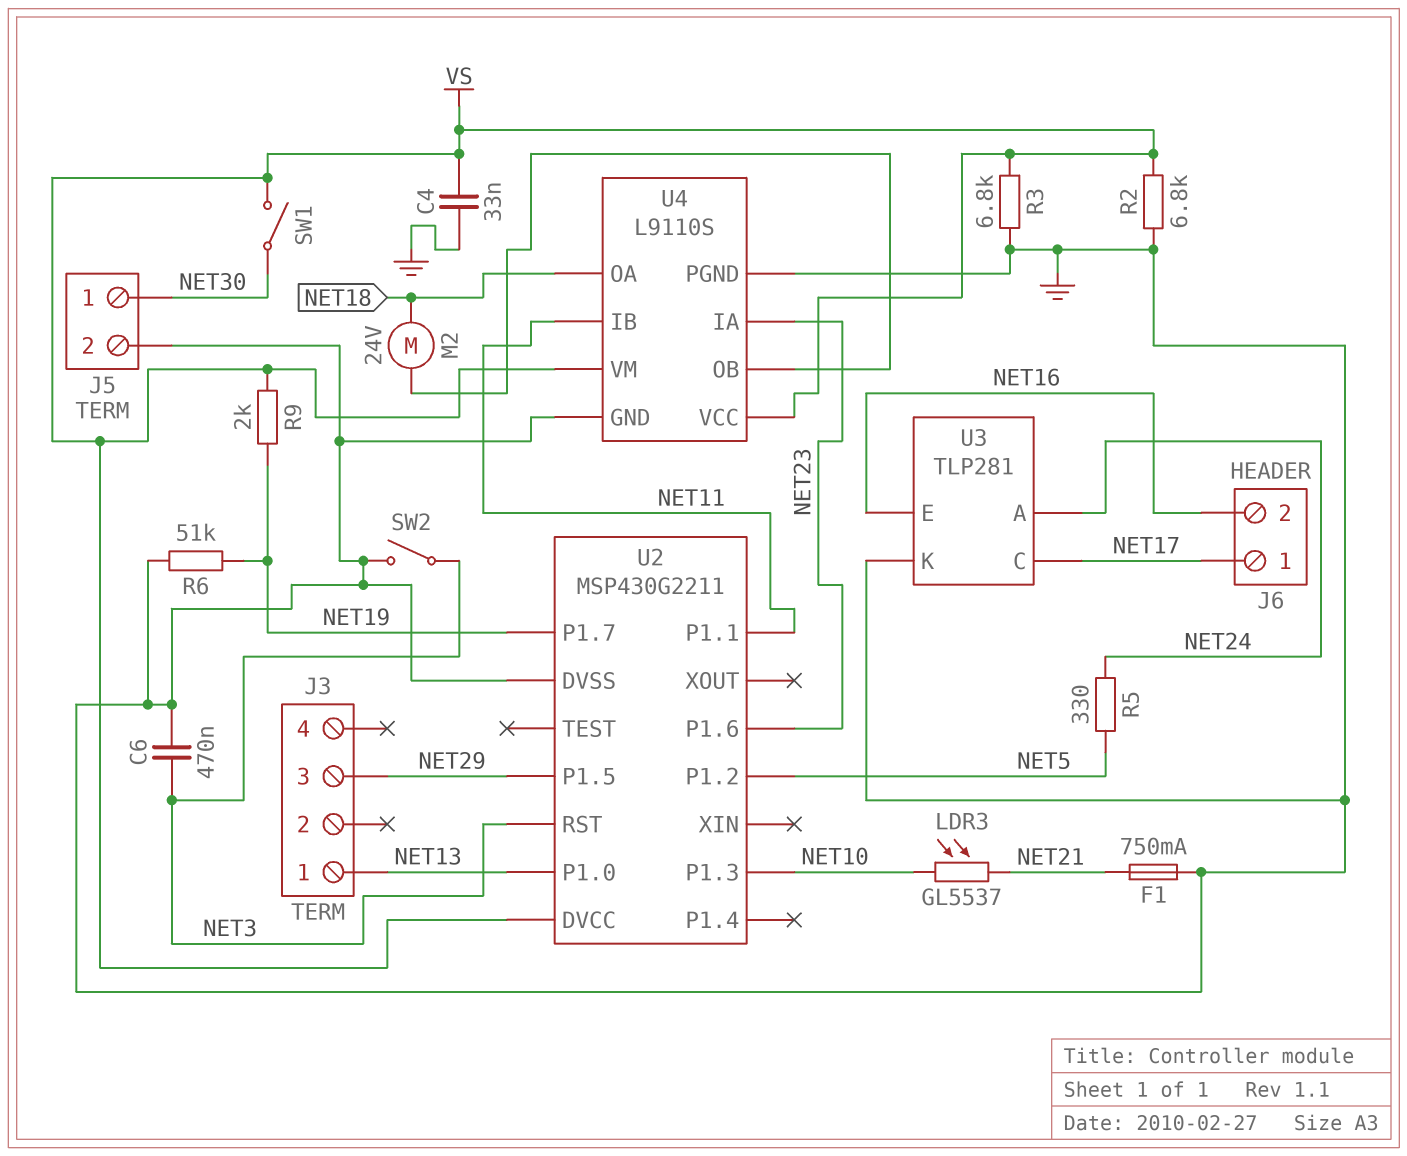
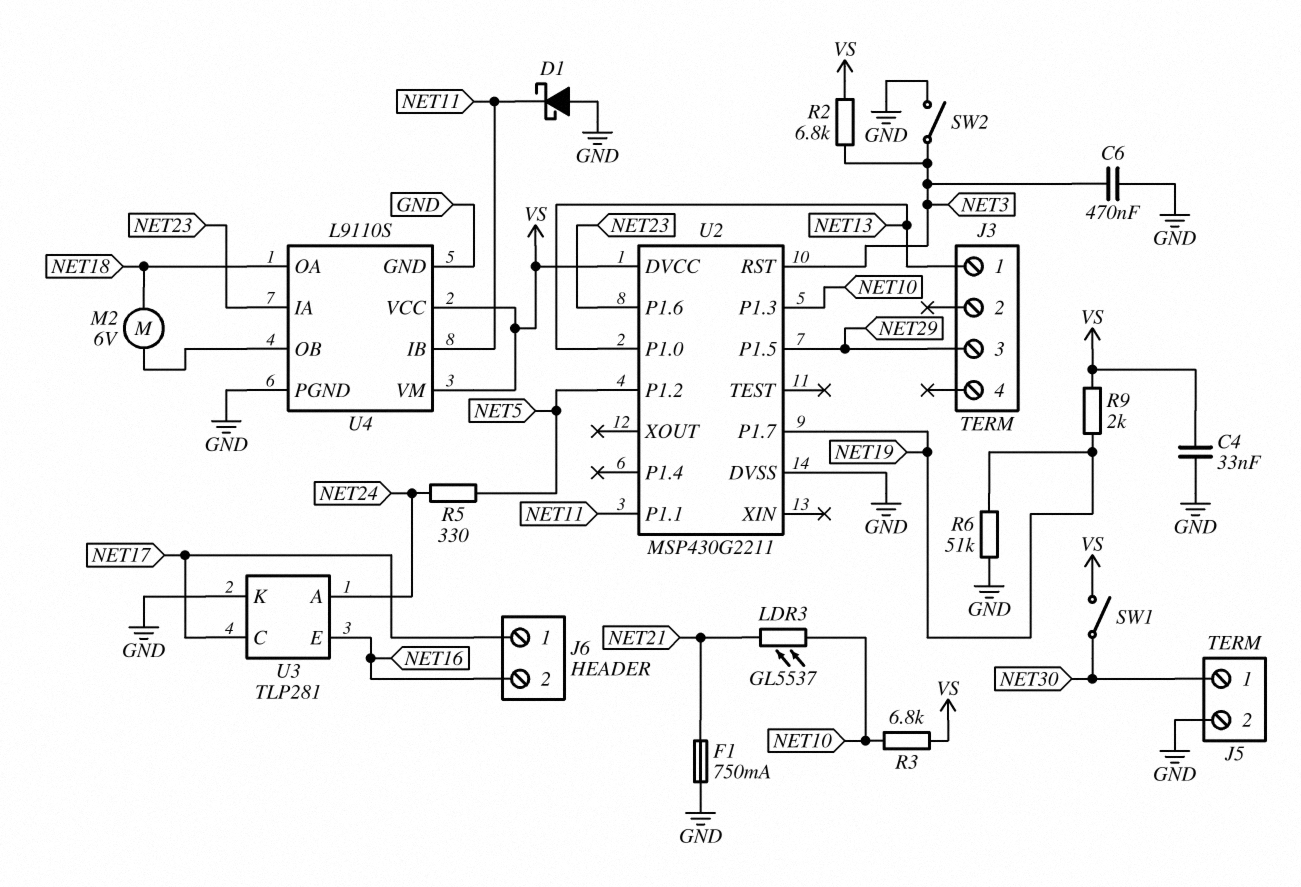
D1: none -> schottky (A GND, K NET11)
M2: motor 24V (NET18, U4/OB) -> motor 6V (NET18, U4/OB)
R2: 6.8k (GND, VS) -> 6.8k (NET3, VS)
R3: 6.8k (GND, VS) -> 6.8k (NET10, VS)

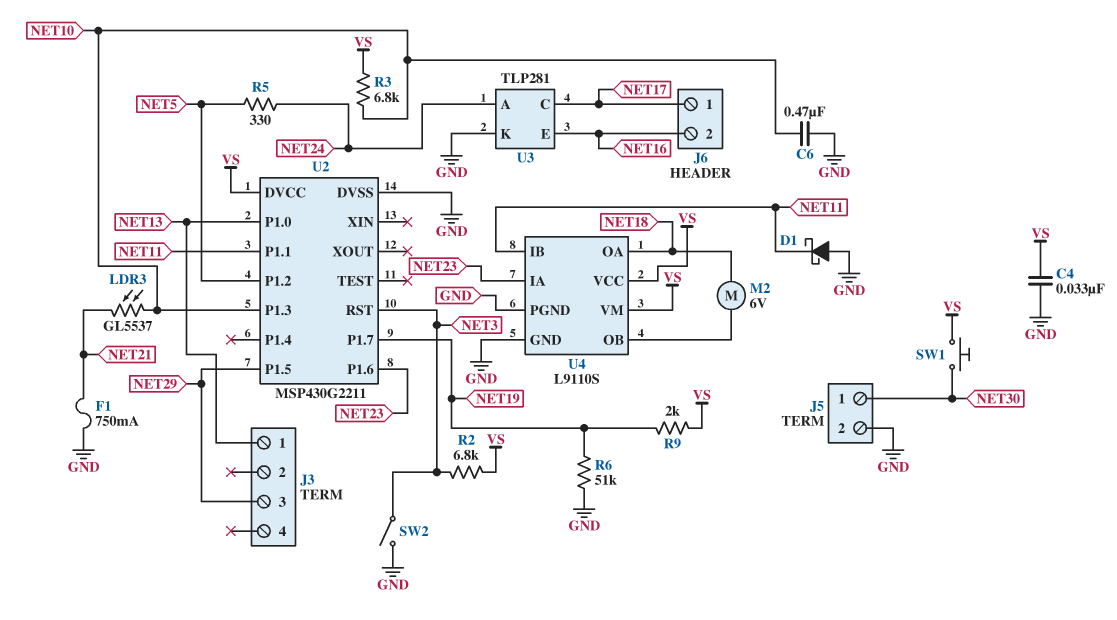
C6: 470nF (GND, NET3) -> 470nF (GND, NET10)
SW1: switch (NET30, VS) -> button (NET30, VS)

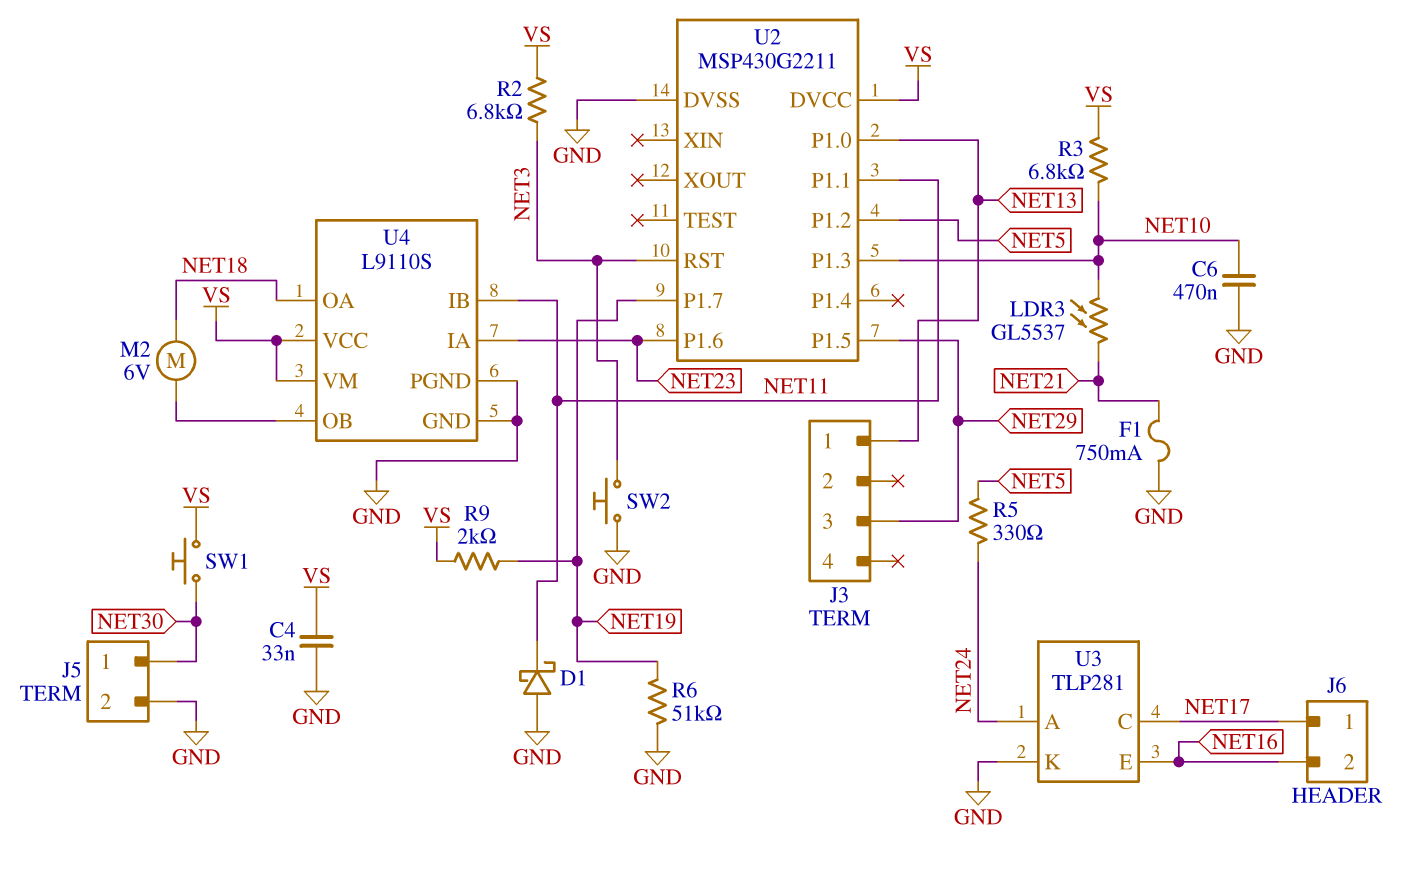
SW2: switch (GND, NET3) -> button (GND, NET3)

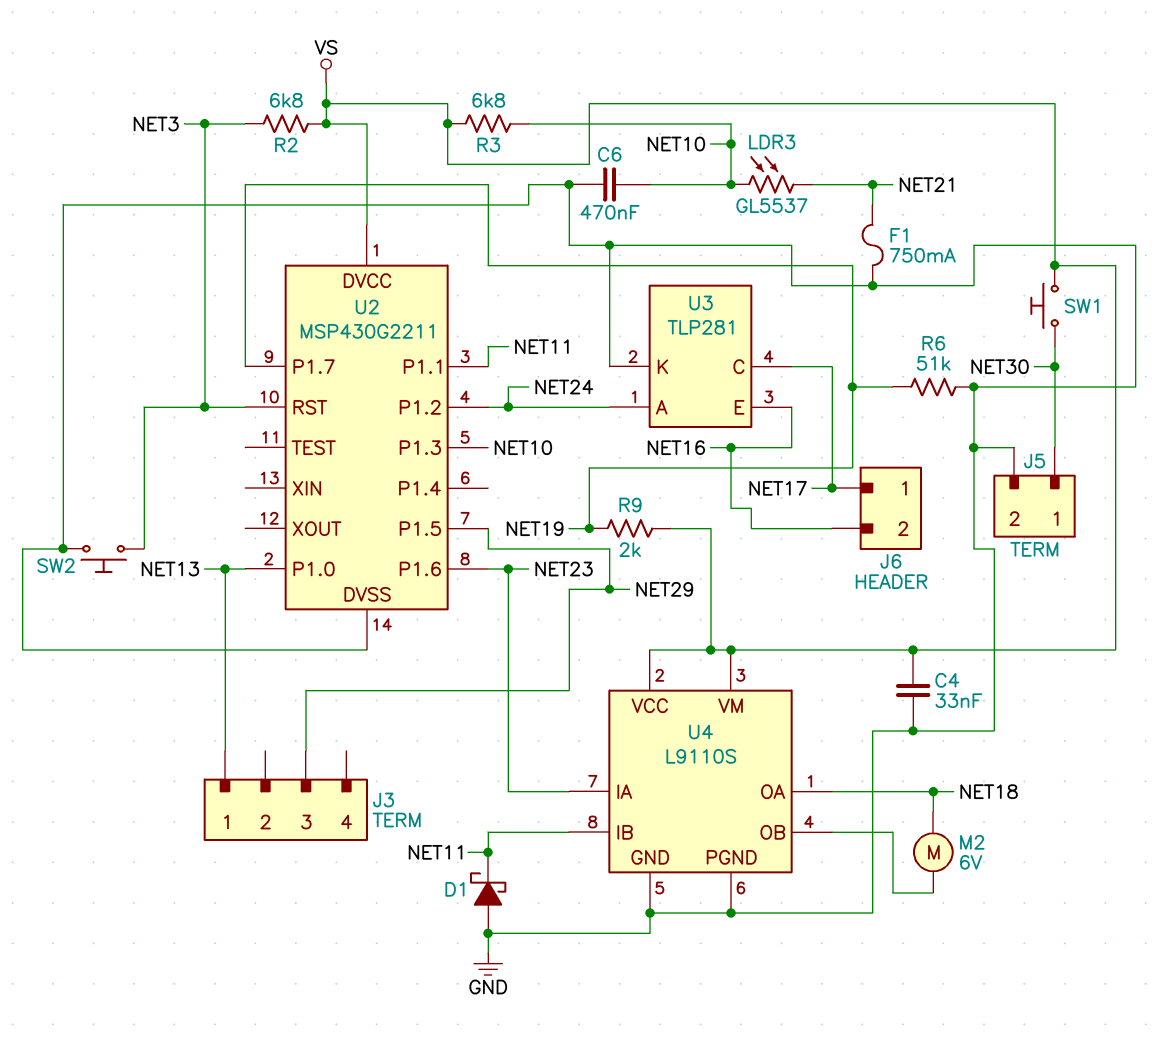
R5: 330 (NET5, NET24) -> none
U2 pin P1.2: NET5 -> NET24

